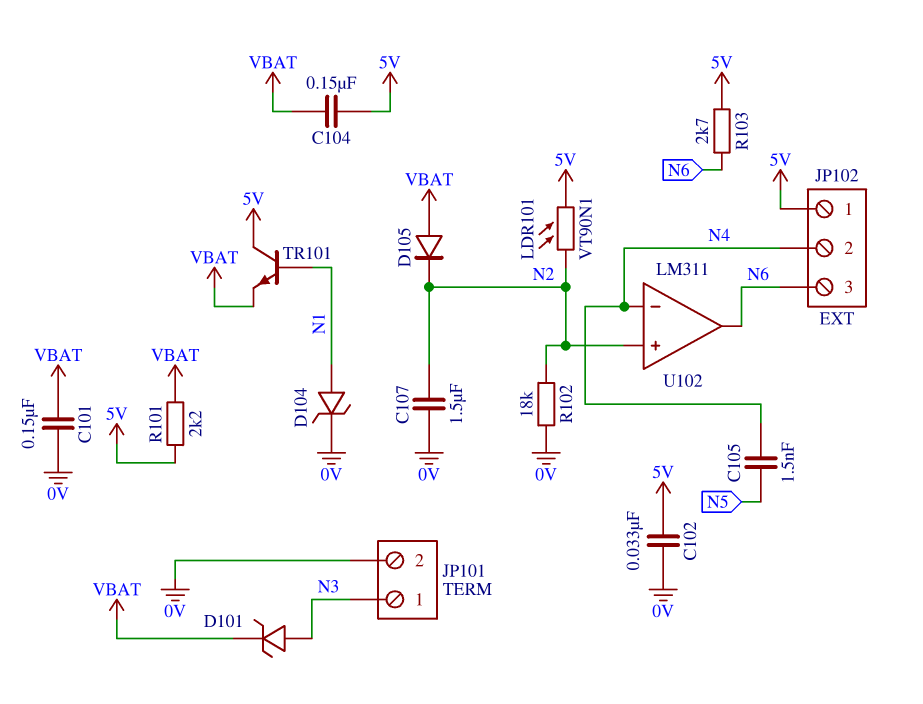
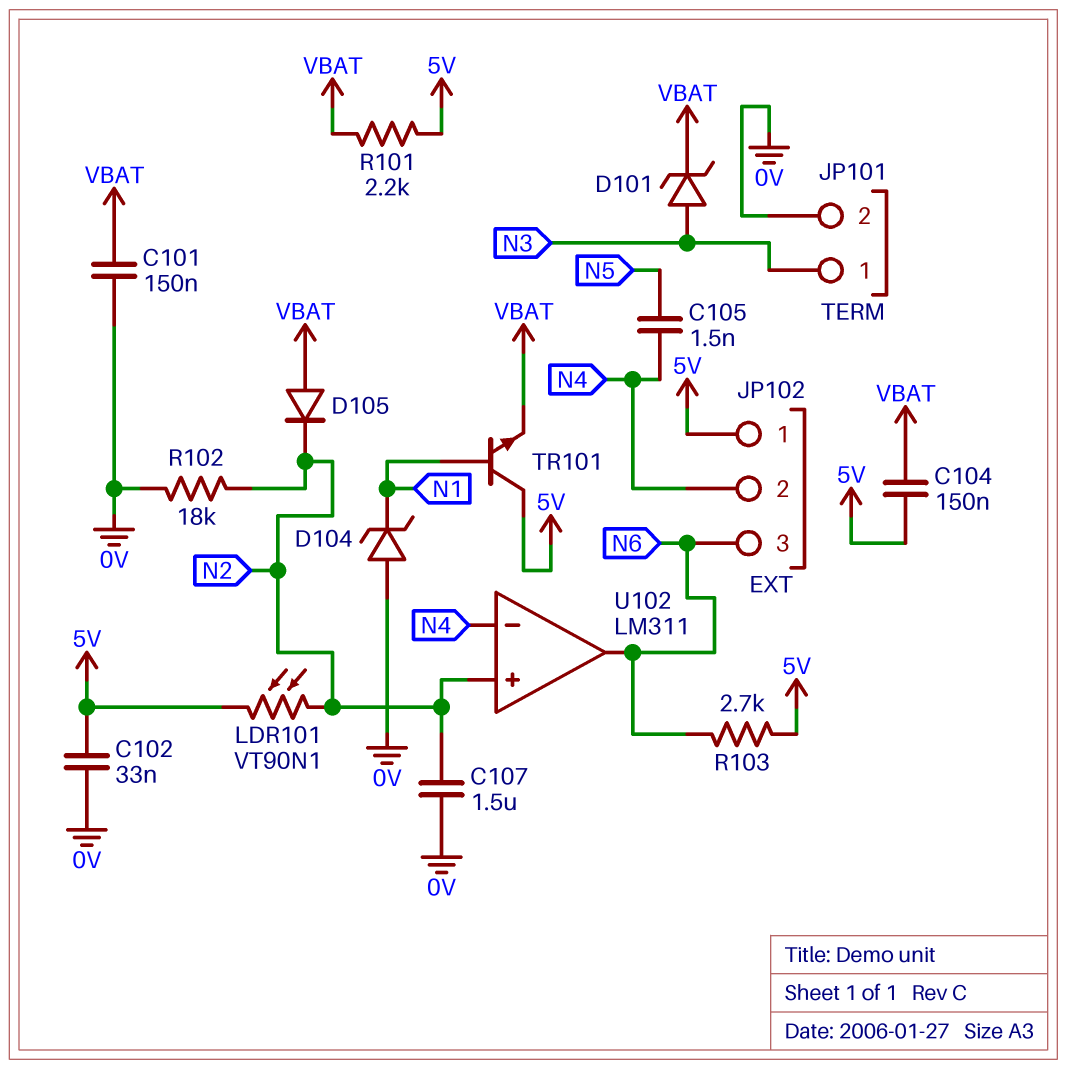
D104: zener (A N1, K 0V) -> zener (A 0V, K N1)

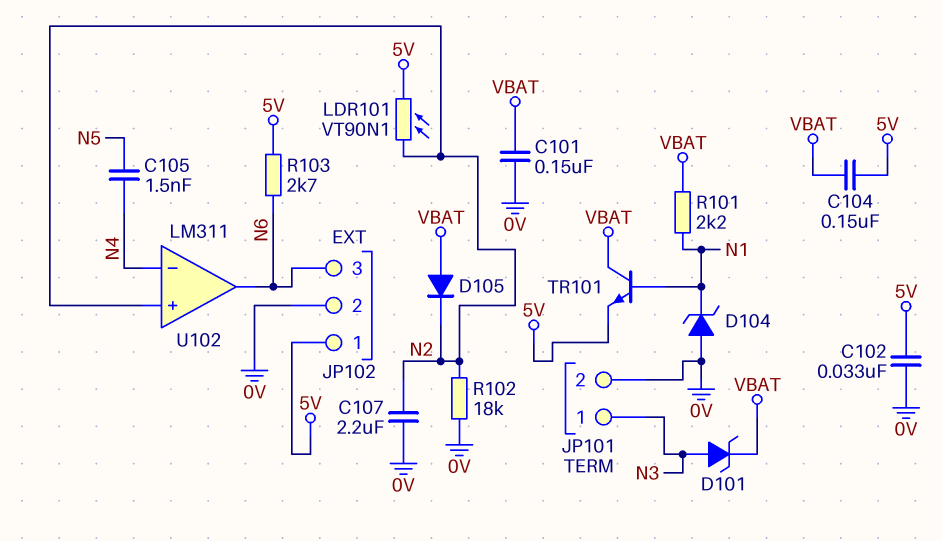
C107: 1.5uF (0V, N2) -> 2.2uF (0V, N2)
JP102 pin 2: N4 -> 0V
R101: 2.2k (5V, VBAT) -> 2.2k (N1, VBAT)
TR101: NPN (B N1, C 5V, E VBAT) -> NPN (B N1, C VBAT, E 5V)

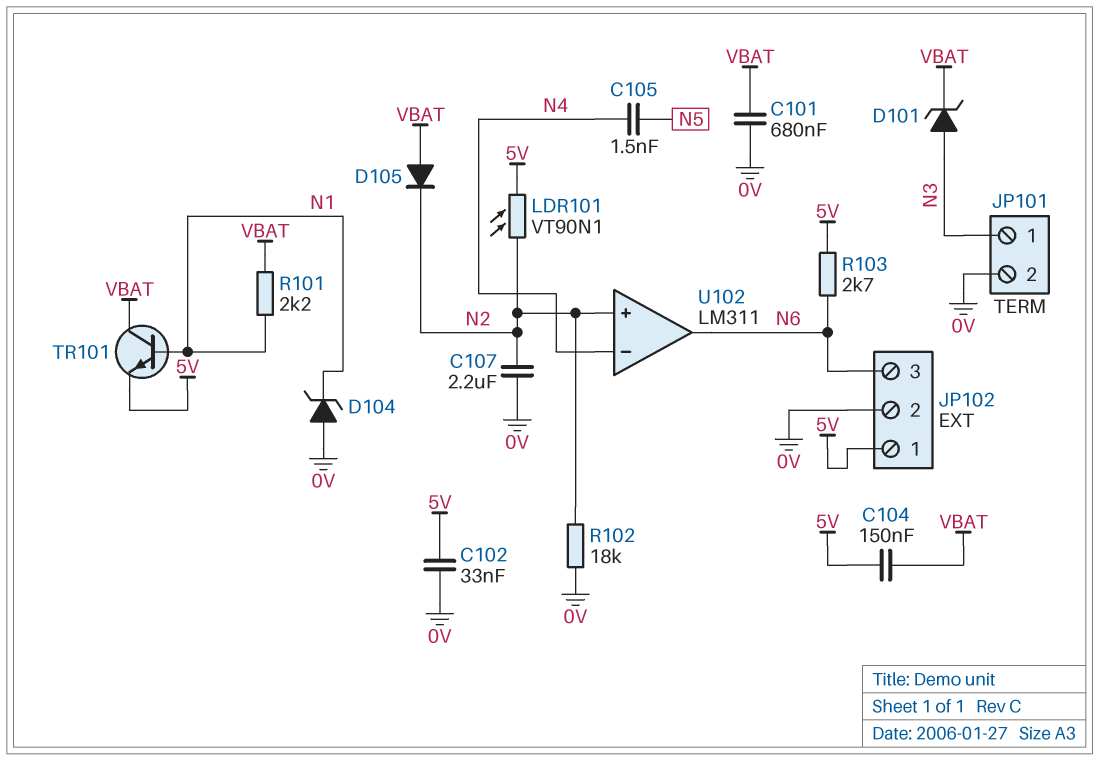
C101: 150nF (0V, VBAT) -> 680nF (0V, VBAT)

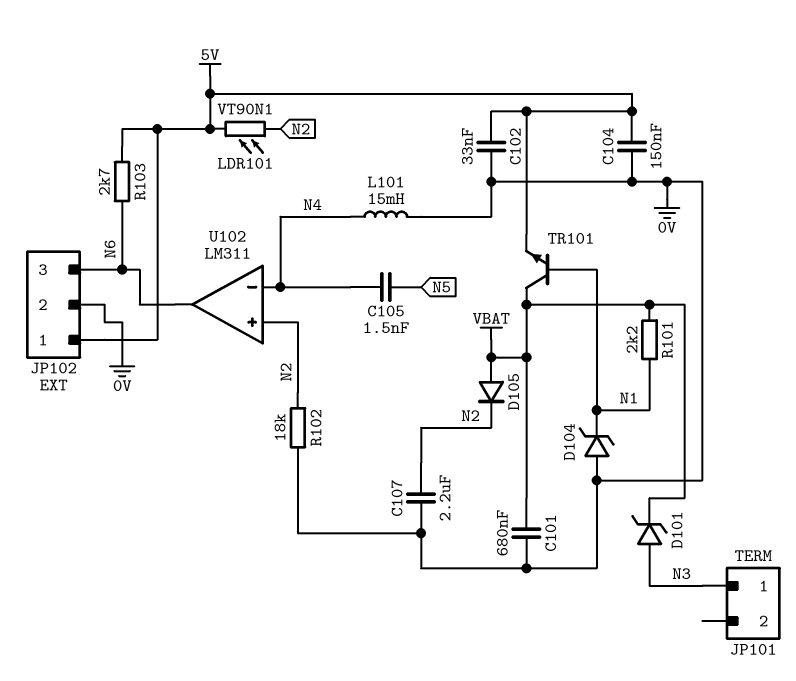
C104: 150nF (5V, VBAT) -> 150nF (0V, 5V)
JP101 pin 2: 0V -> none
L101: none -> 15mH (0V, N4)

